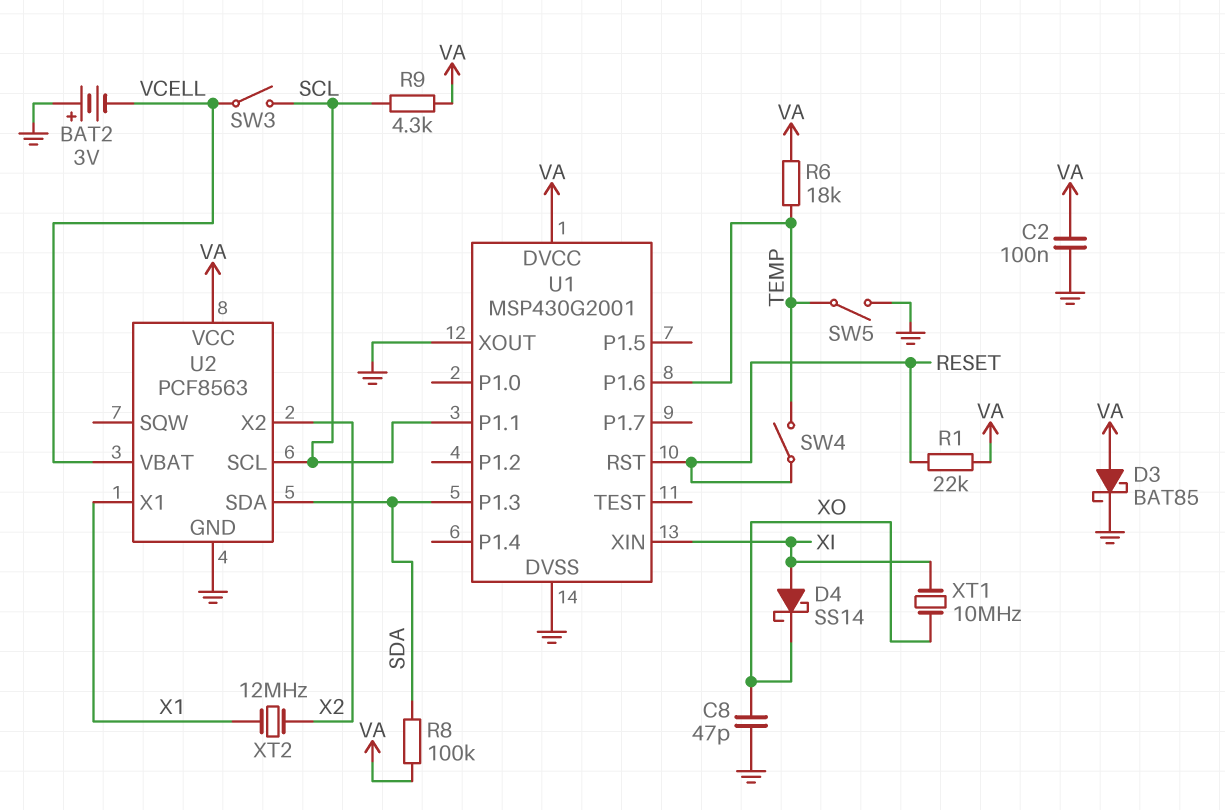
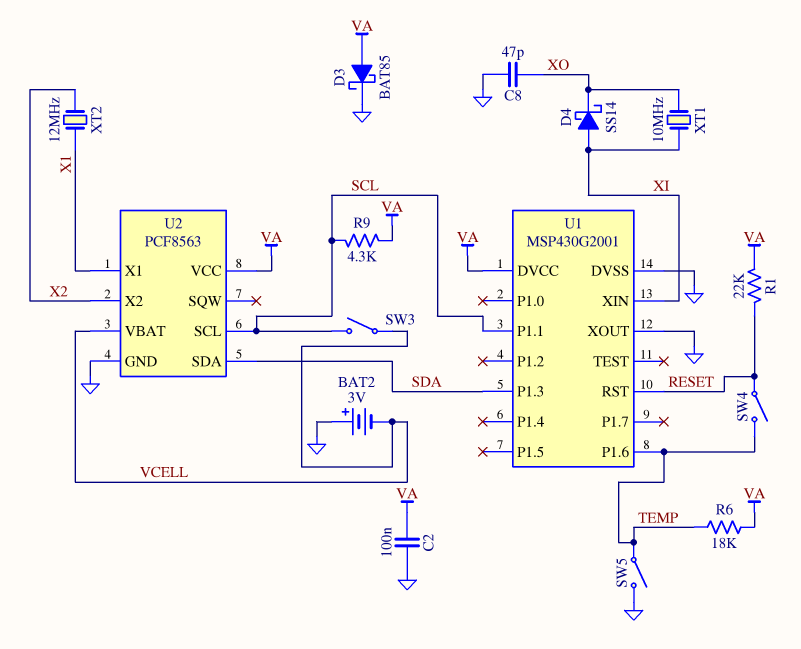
R8: 100k (SDA, VA) -> none

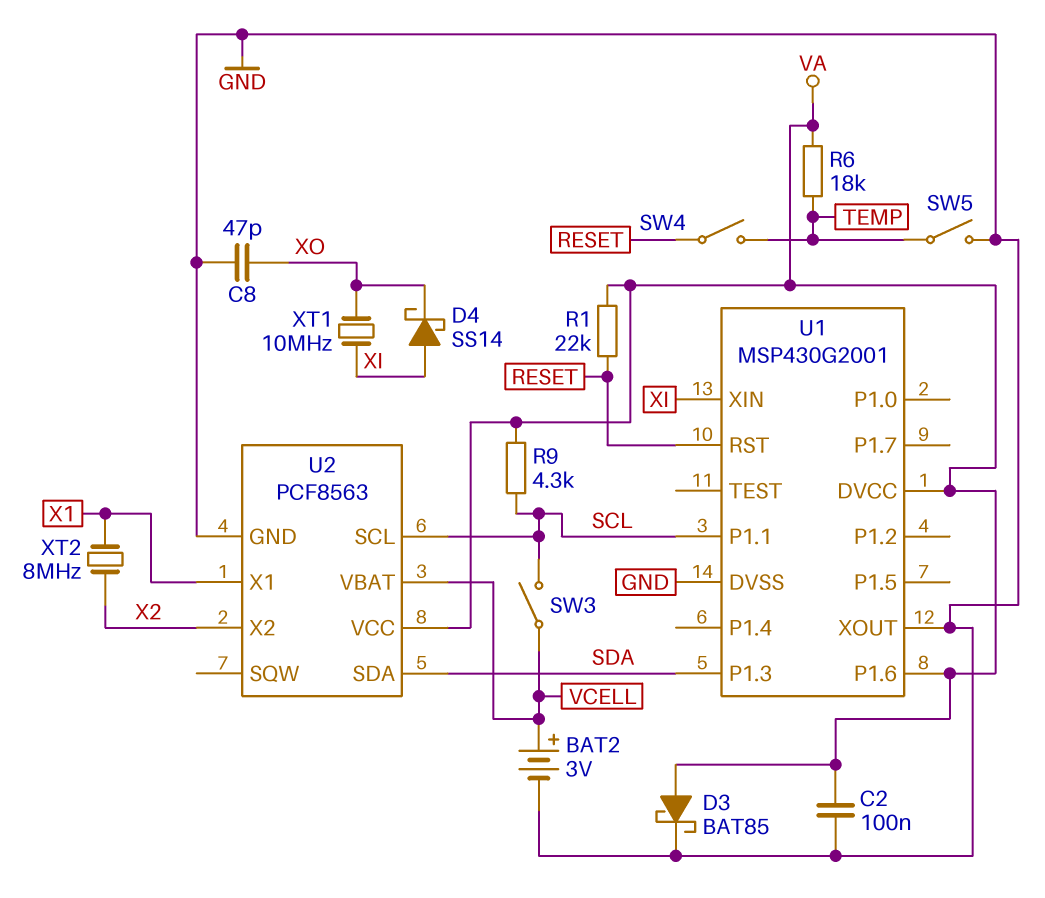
BAT2: 3V (plus GND, minus VCELL) -> 3V (plus VCELL, minus GND)
U1 pin P1.6: TEMP -> VA
XT2: 12MHz (X1, X2) -> 8MHz (X1, X2)

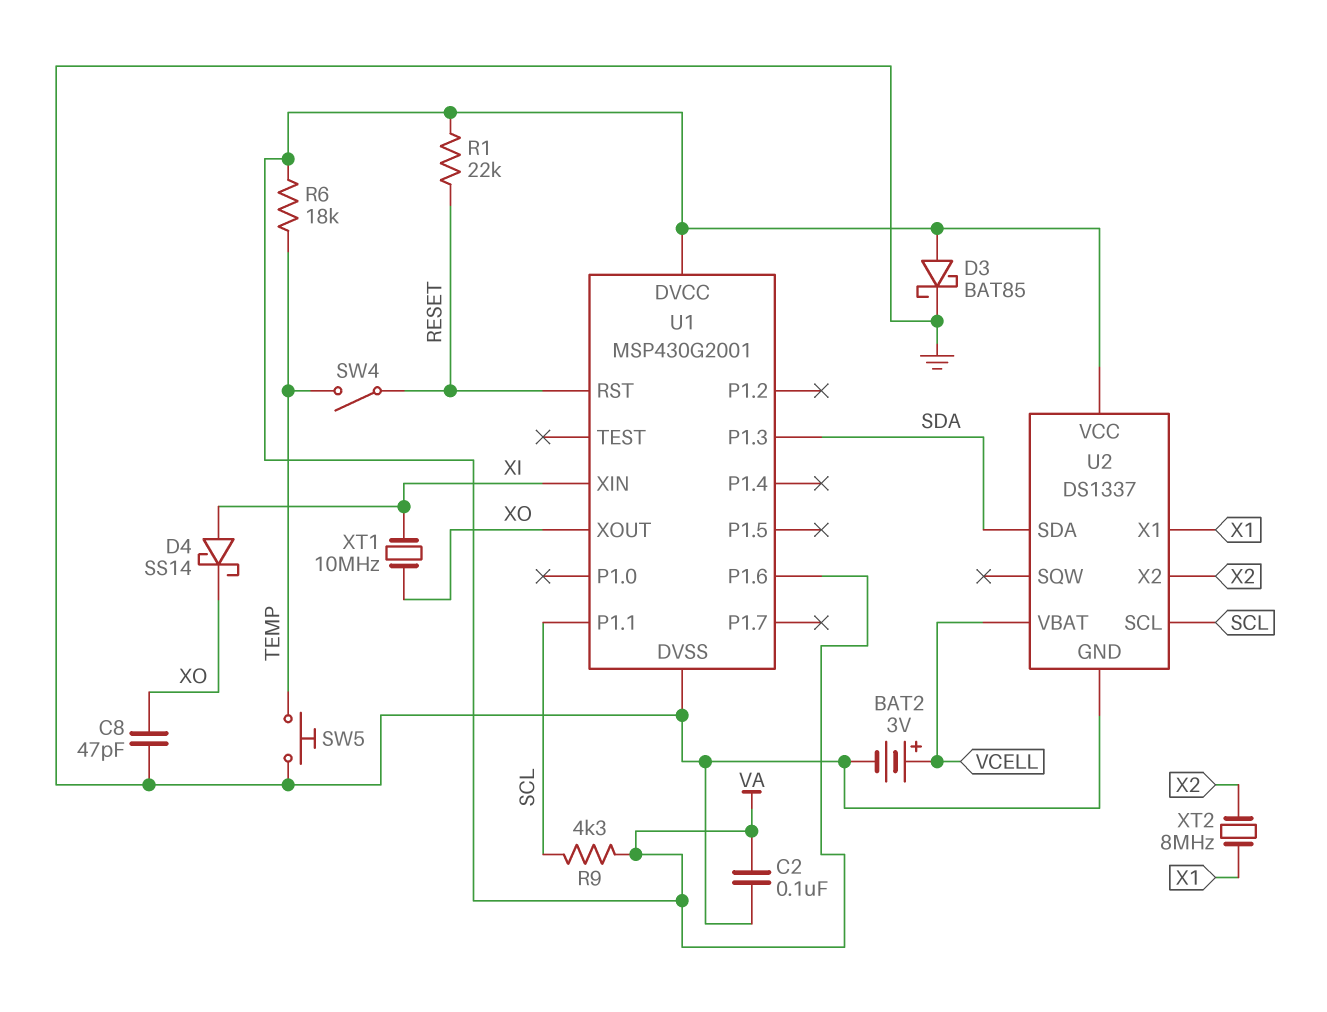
SW3: switch (SCL, VCELL) -> none
SW5: switch (GND, TEMP) -> button (GND, TEMP)
U1 pin XOUT: GND -> XO
U2: PCF8563 -> DS1337

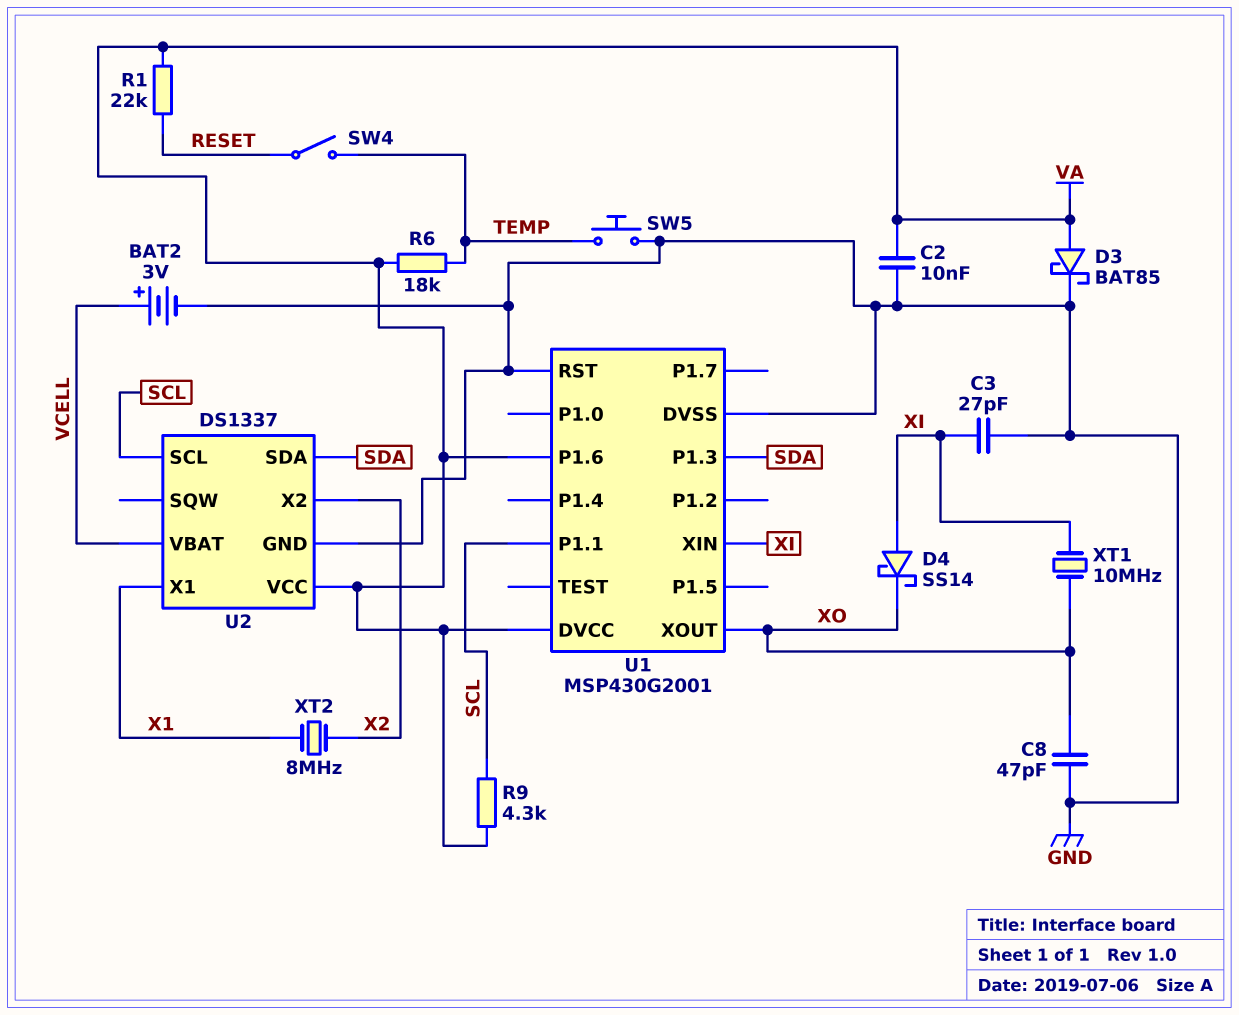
C2: 100nF (GND, VA) -> 10nF (GND, VA)
C3: none -> 27pF (GND, XI)
U1 pin RST: RESET -> GND

